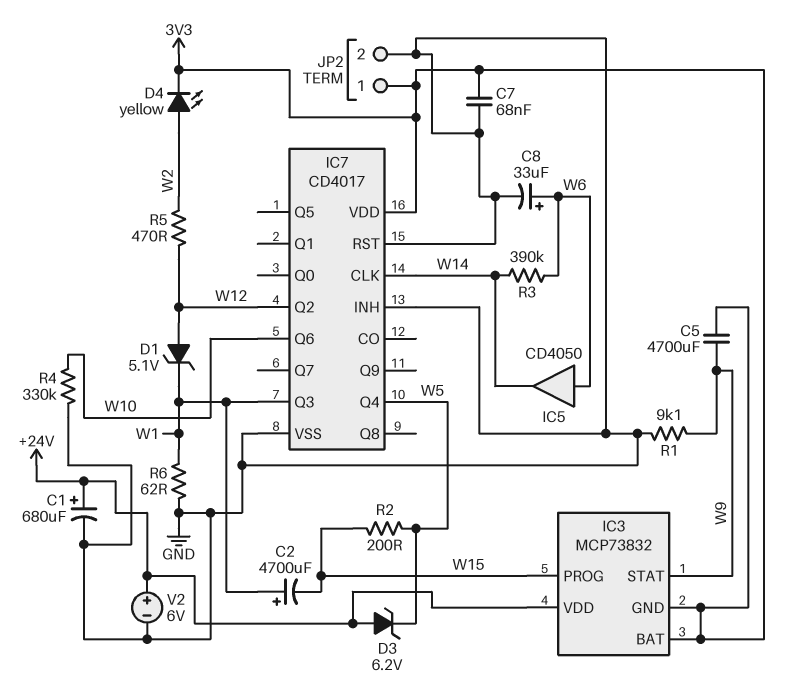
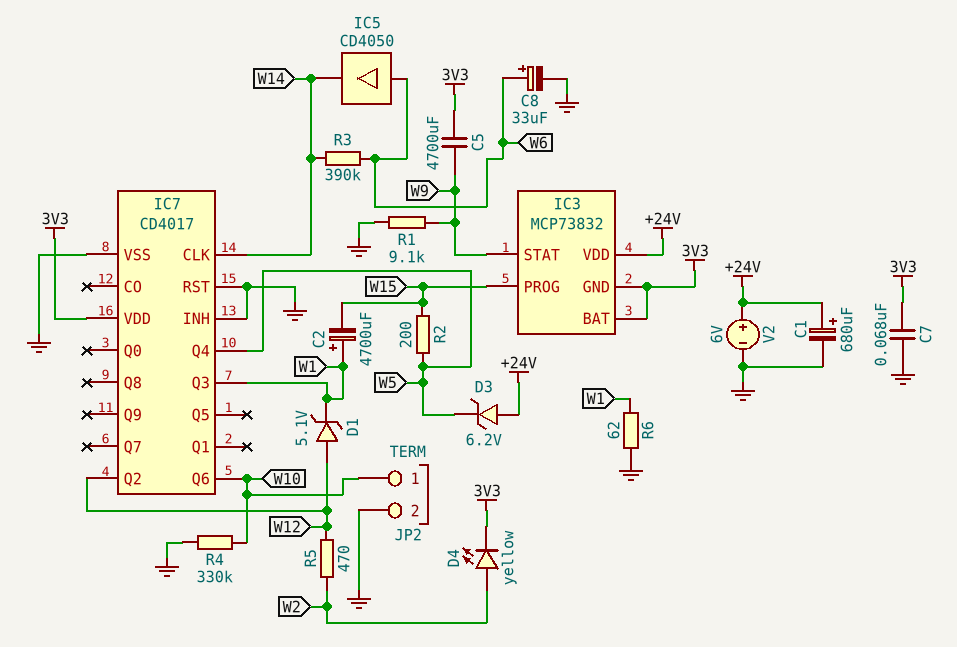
JP2 pin 1: 3V3 -> W10

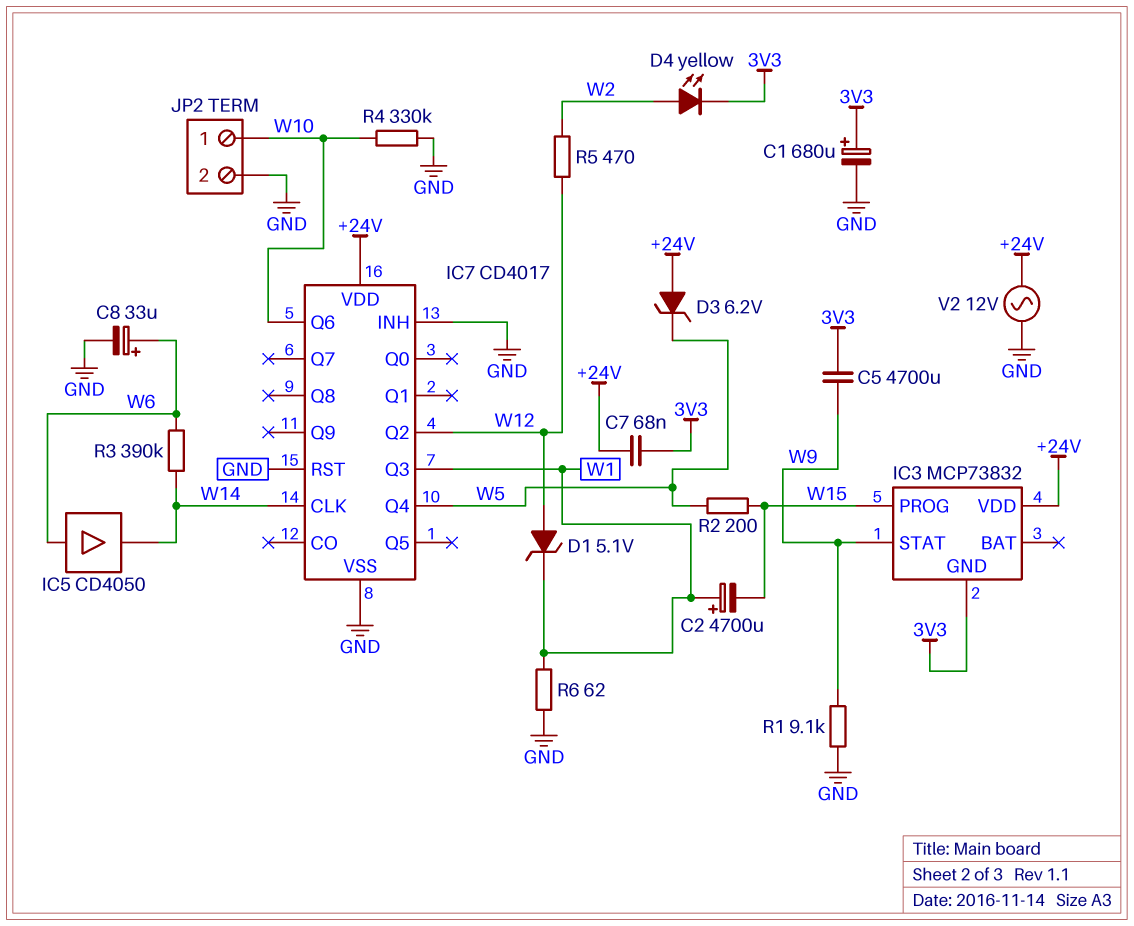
C1: 680uF (plus +24V, minus GND) -> 680uF (plus 3V3, minus GND)
C7: 68nF (3V3, GND) -> 68nF (+24V, 3V3)
IC3 pin BAT: 3V3 -> none
IC7 pin VDD: 3V3 -> +24V
V2: 6V (plus +24V, minus GND) -> AC 12V (+24V, GND)

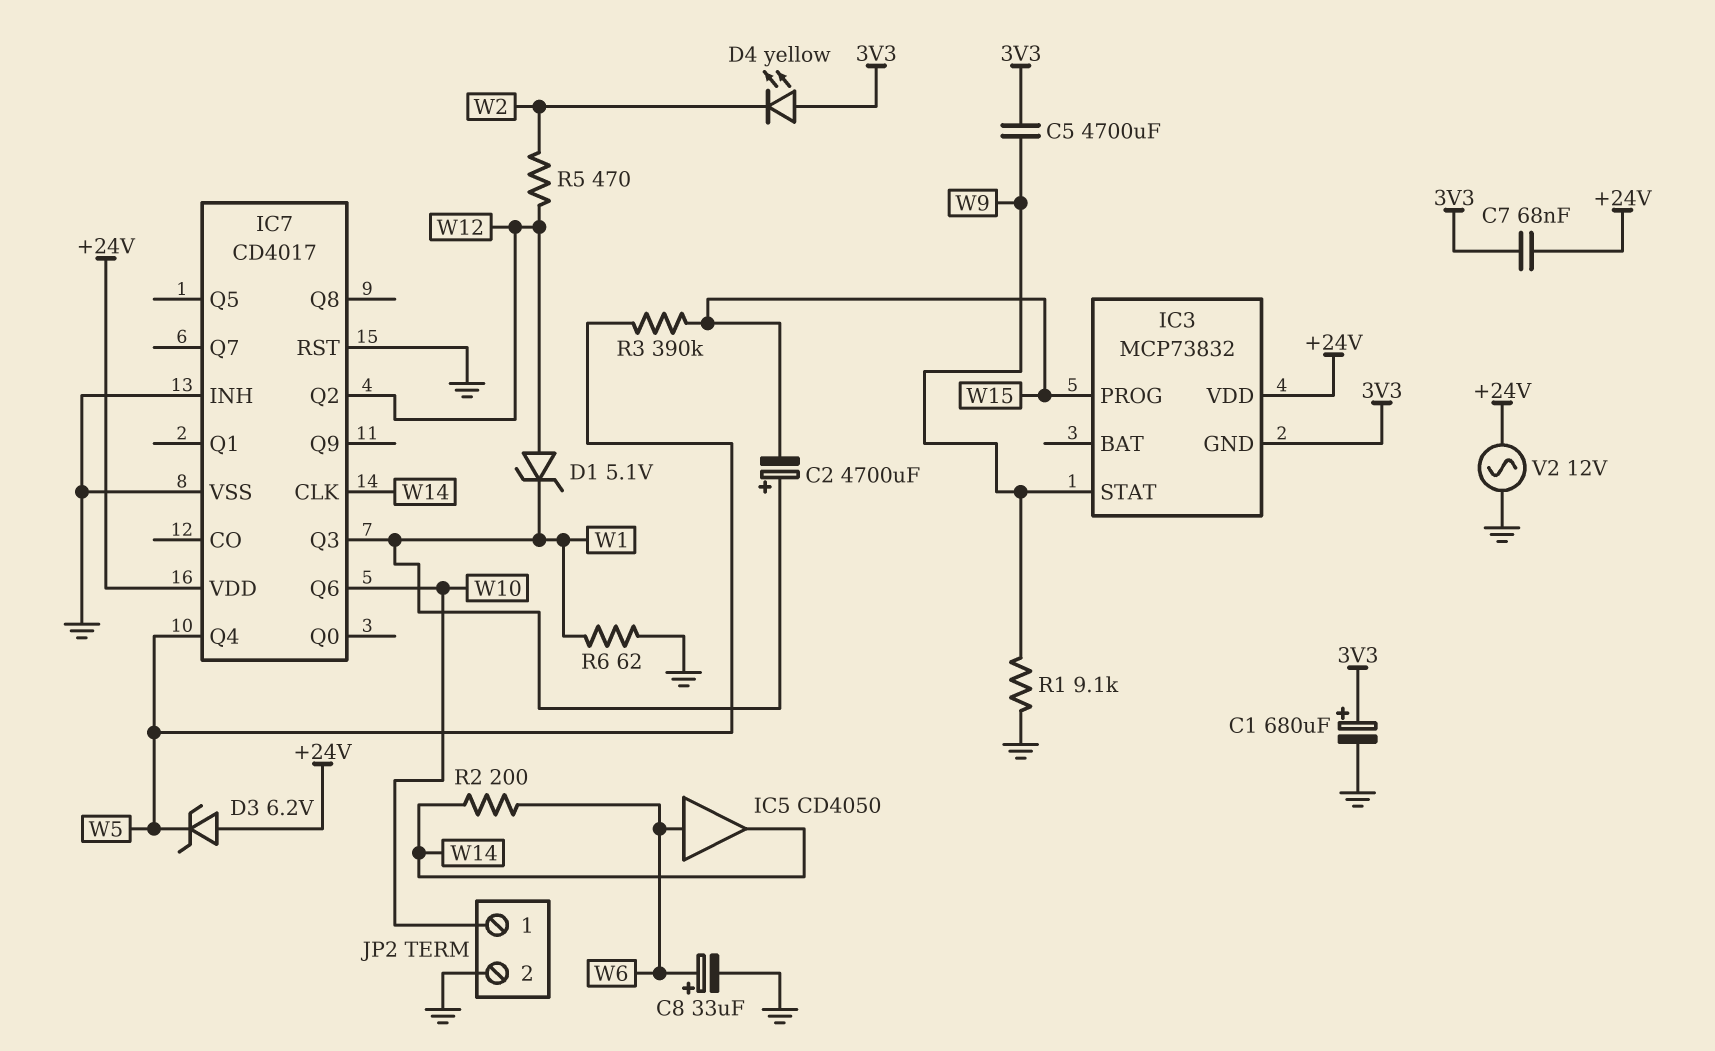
D4: LED yellow (A W2, K 3V3) -> LED yellow (A 3V3, K W2)
R2: 200 (W5, W15) -> 200 (W6, W14)
R3: 390k (W6, W14) -> 390k (W5, W15)
R4: 330k (GND, W10) -> none

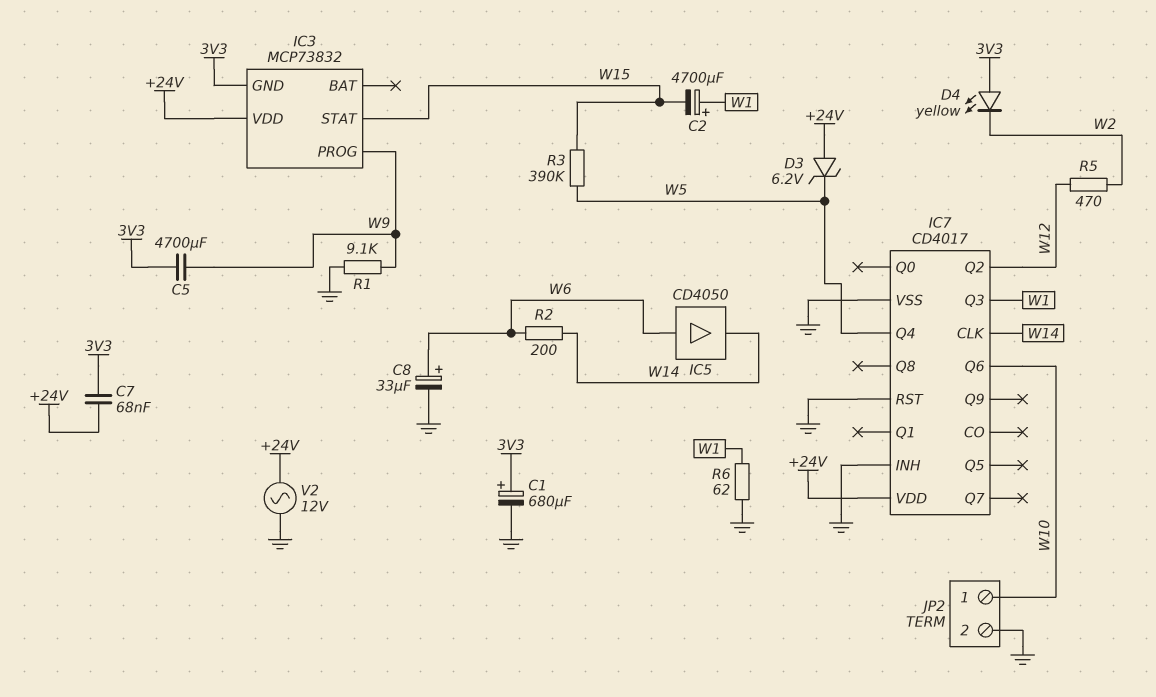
D1: zener 5.1V (A W12, K W1) -> none
IC3 pin PROG: W15 -> W9
IC3 pin STAT: W9 -> W15

